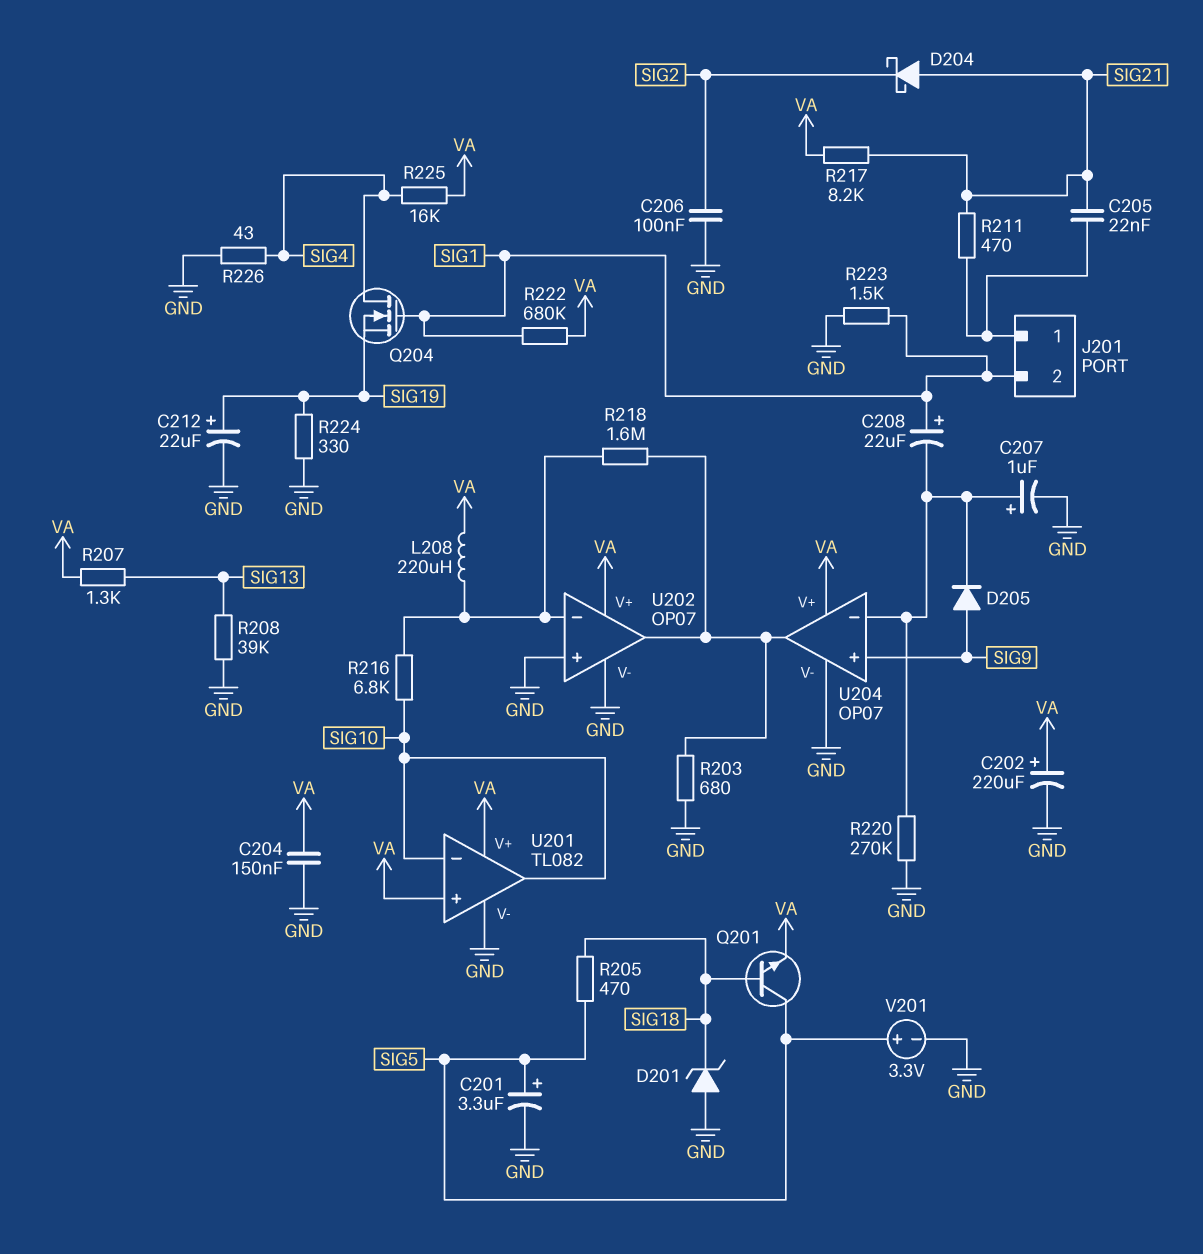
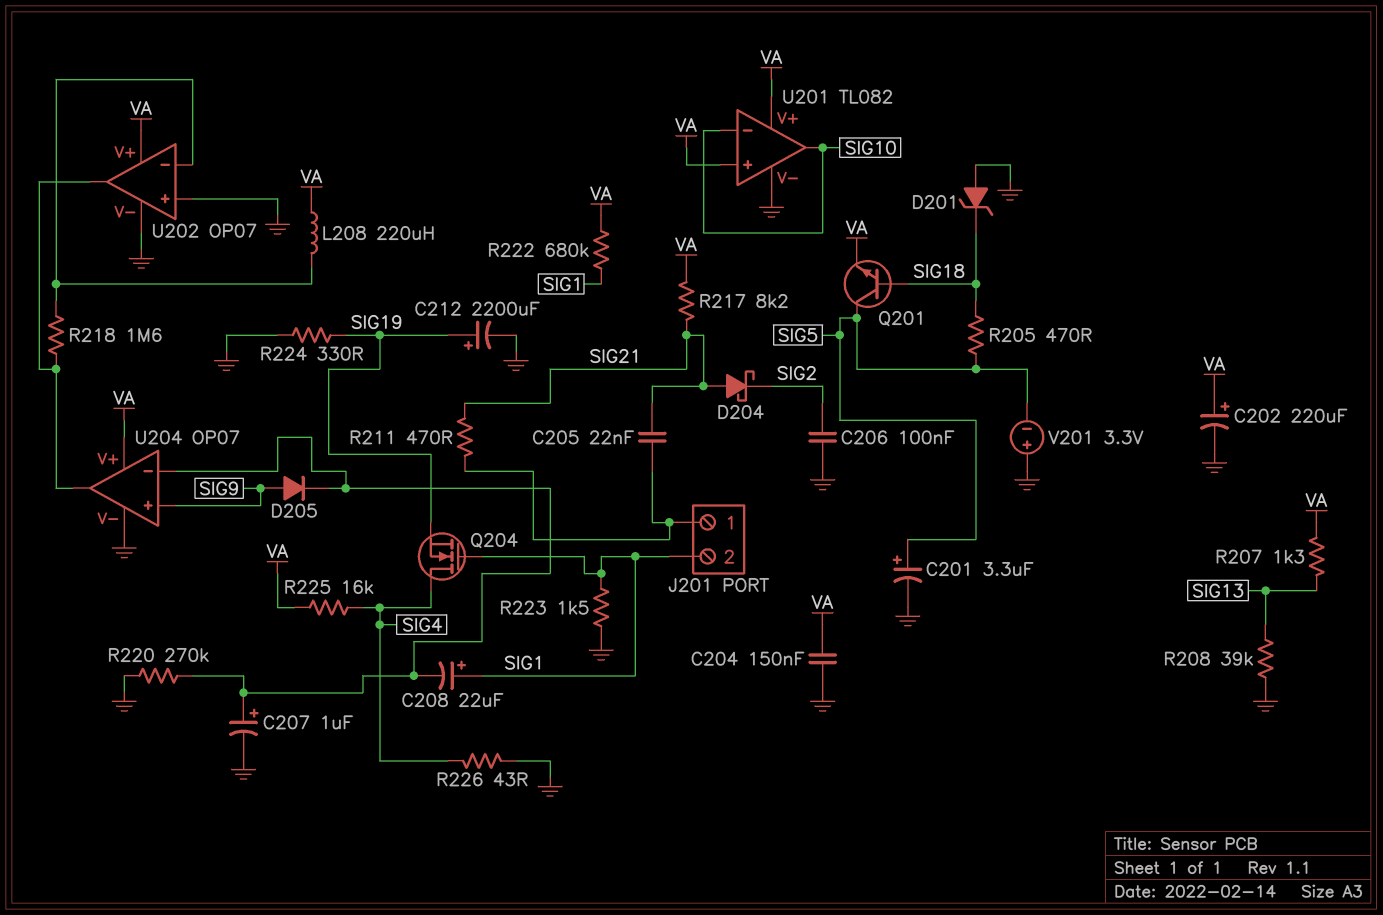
C212: 22uF (plus SIG19, minus GND) -> 2200uF (plus SIG19, minus GND)
R203: 680 (GND, U202/out) -> none
R216: 6.8k (SIG10, U202/in-) -> none
V201: 3.3V (plus SIG5, minus GND) -> 3.3V (plus GND, minus SIG5)

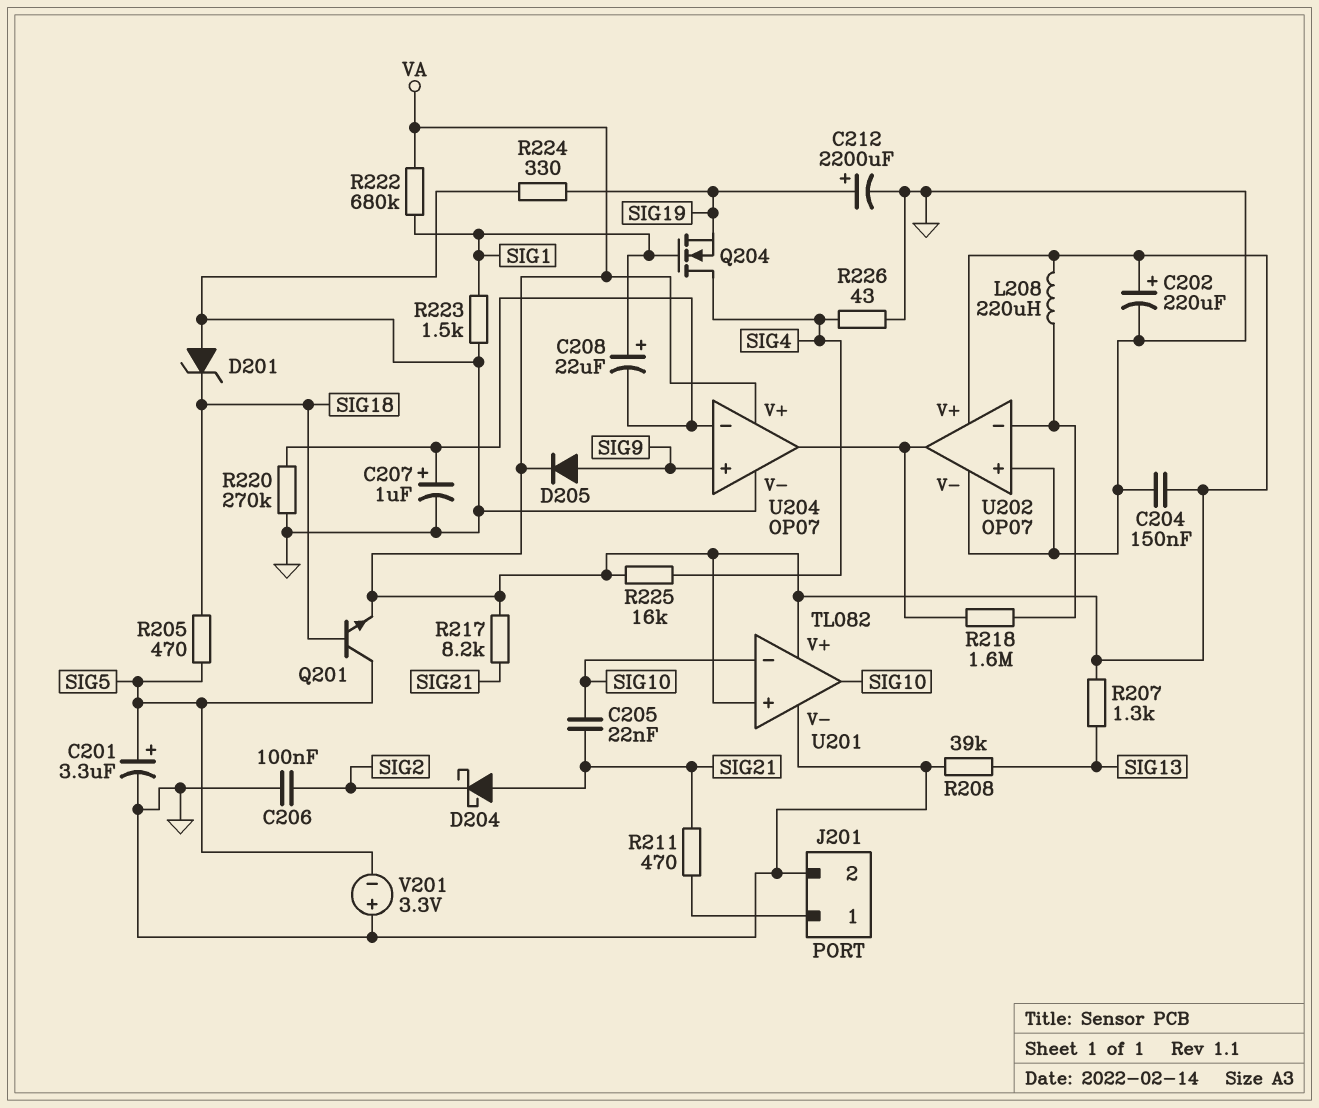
C205: 22nF (J201/1, SIG21) -> 22nF (SIG10, SIG21)
D205: diode (A SIG9, K U204/in-) -> diode (A SIG9, K VA)
J201 pin 2: SIG1 -> GND

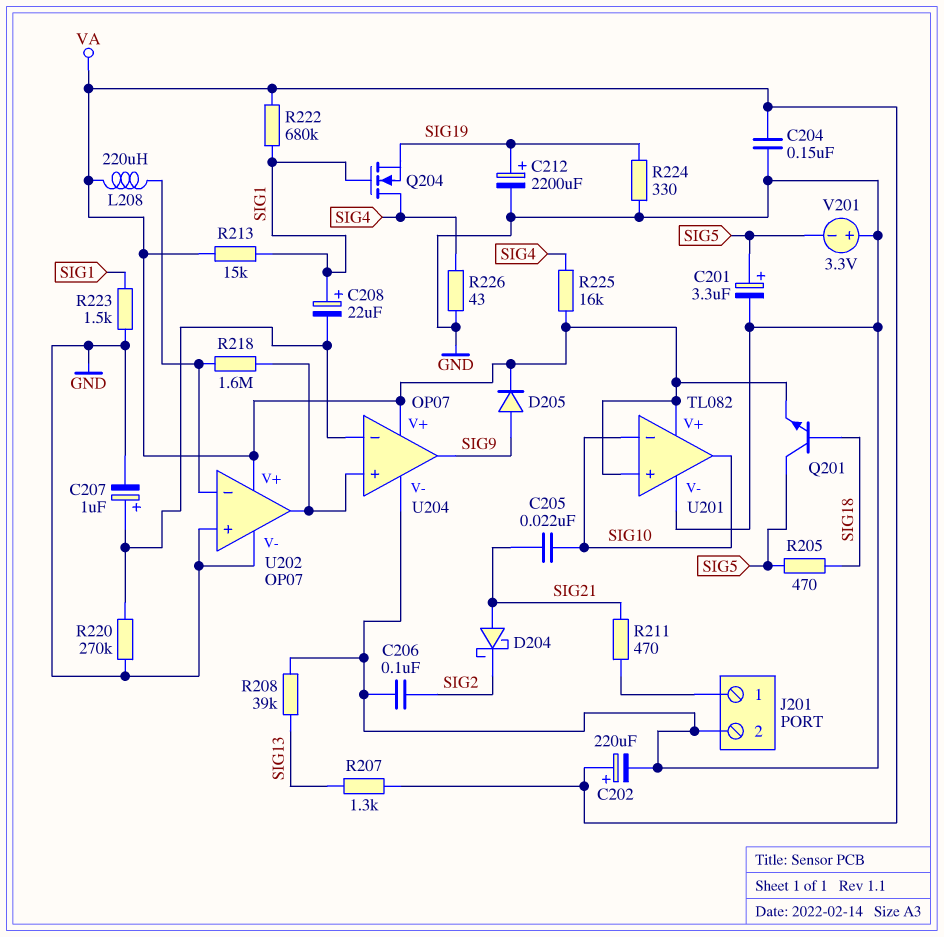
D201: zener (A GND, K SIG18) -> none
R213: none -> 15k (SIG1, VA)
R217: 8.2k (SIG21, VA) -> none
U204 pin in+: SIG9 -> U202/out
U204 pin out: U202/out -> SIG9

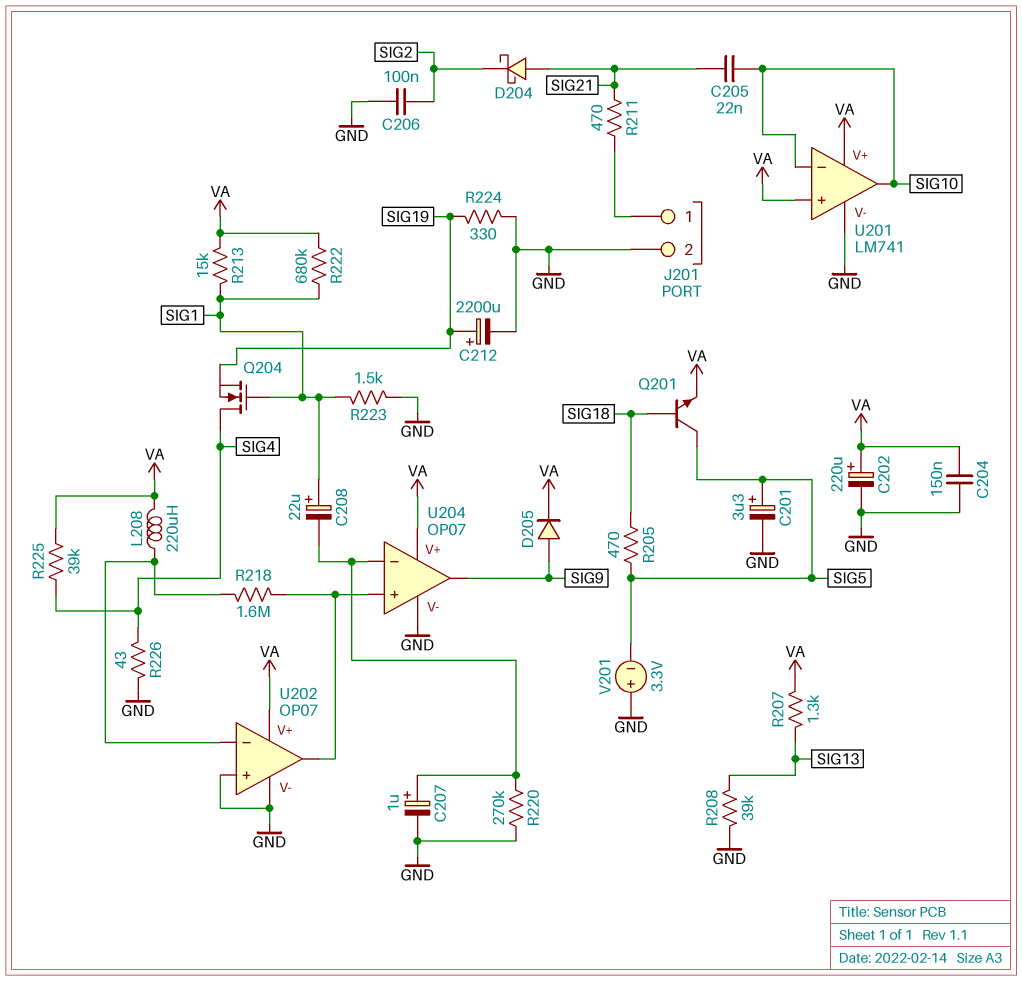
R225: 16k (SIG4, VA) -> 39k (SIG4, VA)
U201: TL082 -> LM741

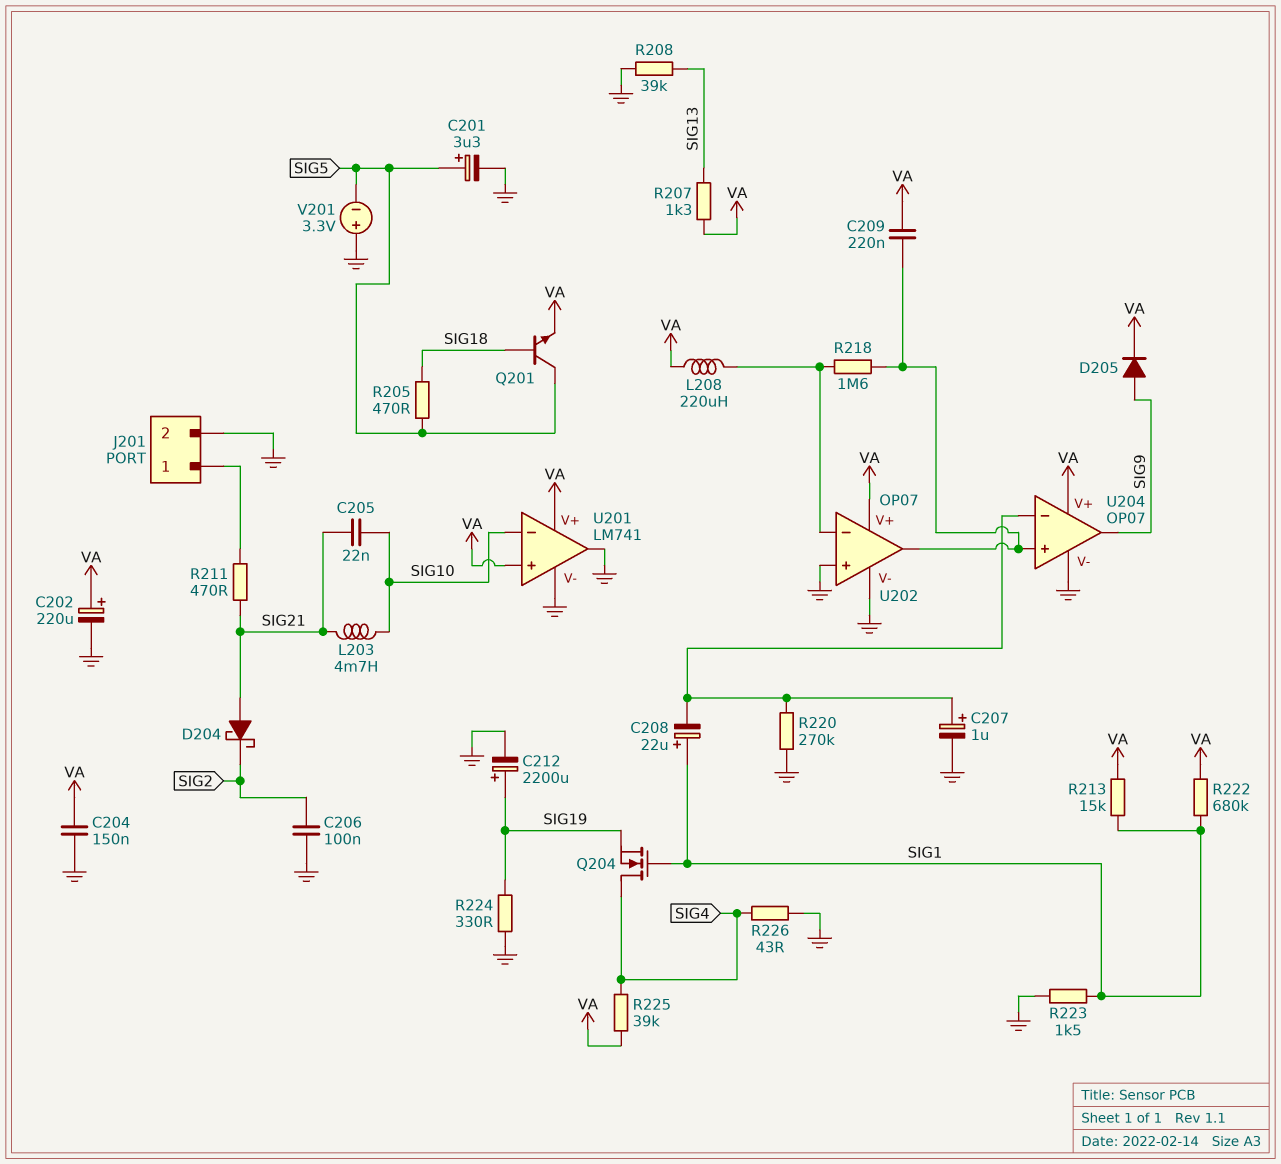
C209: none -> 220nF (U202/out, VA)
L203: none -> 4.7mH (SIG10, SIG21)
U201 pin out: SIG10 -> GND

